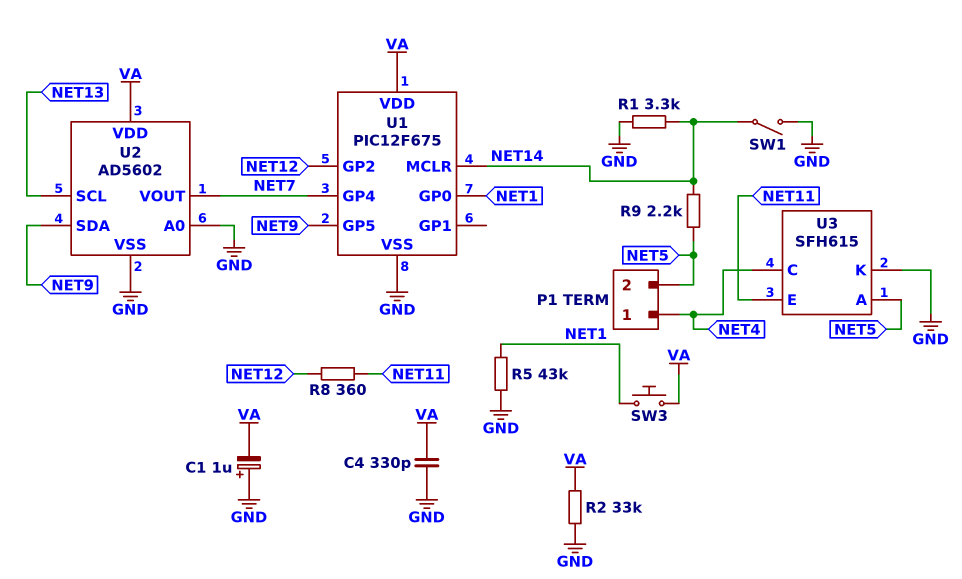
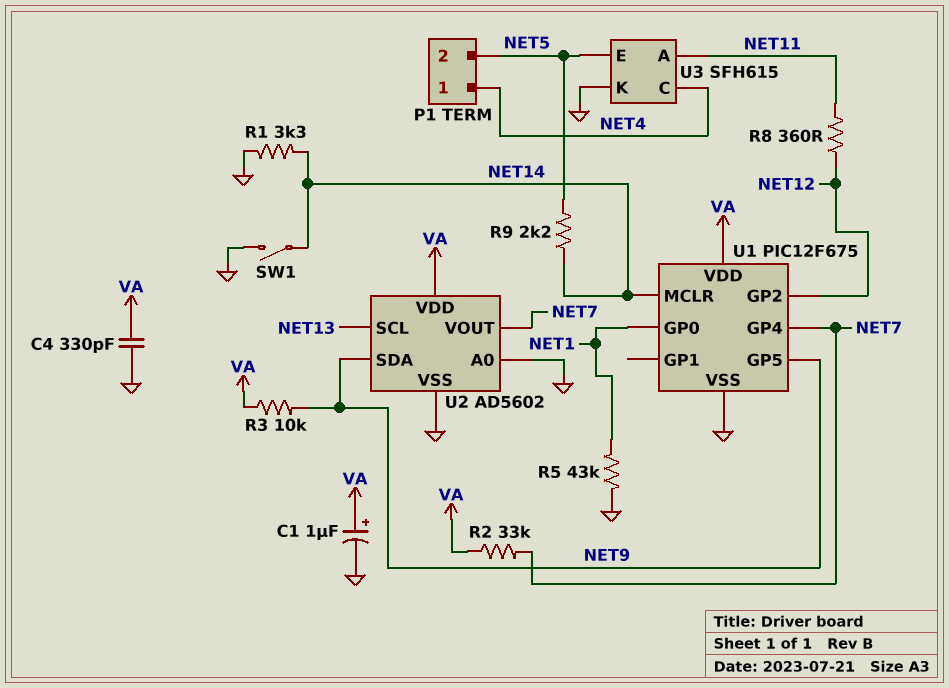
C1: 1uF (plus GND, minus VA) -> 1uF (plus VA, minus GND)
R2: 33k (GND, VA) -> 33k (NET7, VA)
R3: none -> 10k (NET9, VA)
SW3: button (NET1, VA) -> none
U3 pin A: NET5 -> NET11
U3 pin E: NET11 -> NET5

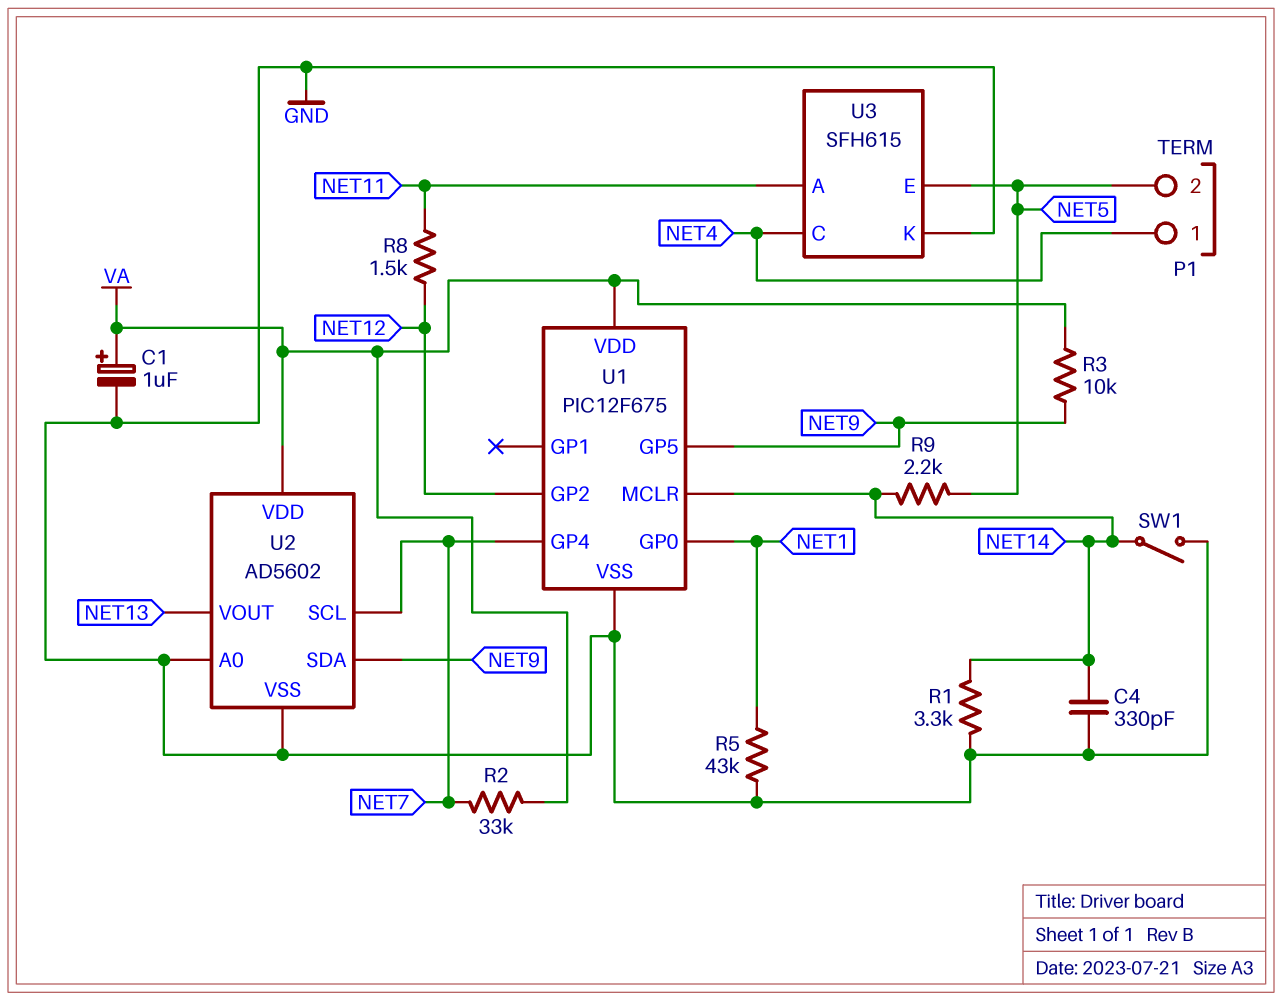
C4: 330pF (GND, VA) -> 330pF (GND, NET14)
R8: 360 (NET11, NET12) -> 1.5k (NET11, NET12)
U2 pin SCL: NET13 -> NET7
U2 pin VOUT: NET7 -> NET13

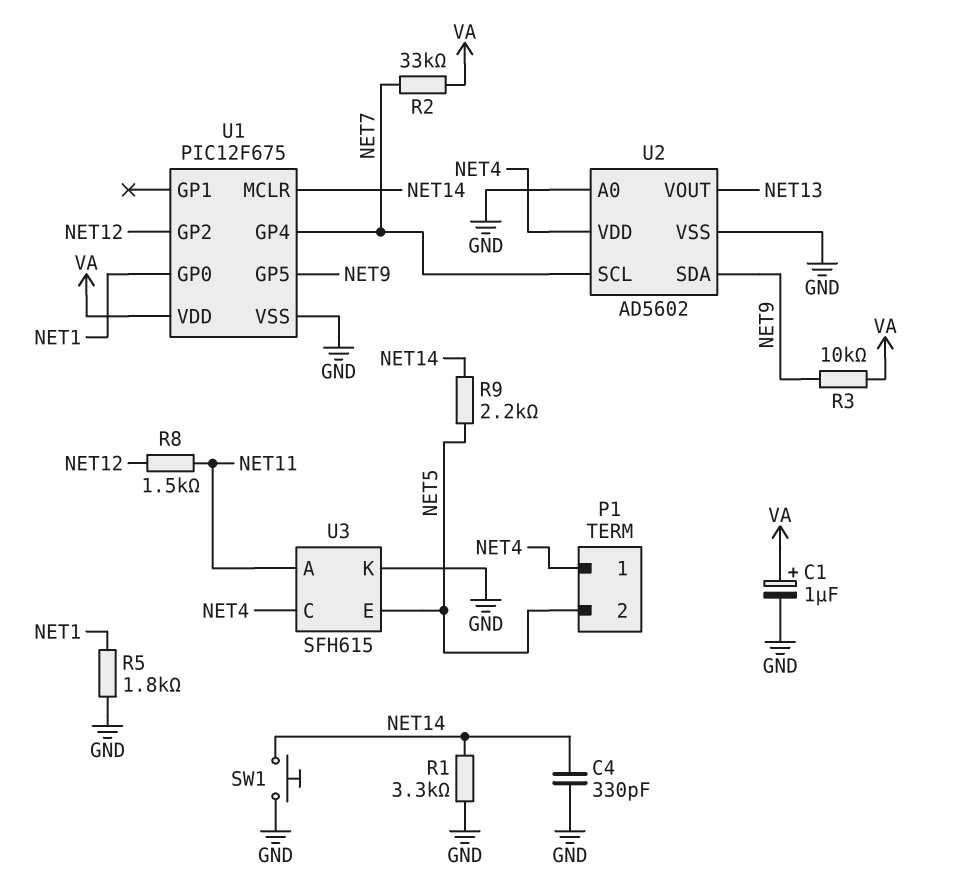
R5: 43k (GND, NET1) -> 1.8k (GND, NET1)
SW1: switch (GND, NET14) -> button (GND, NET14)
U2 pin VDD: VA -> NET4

